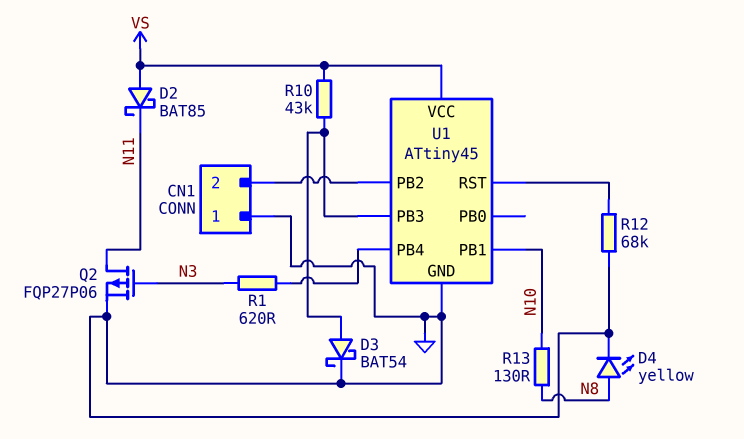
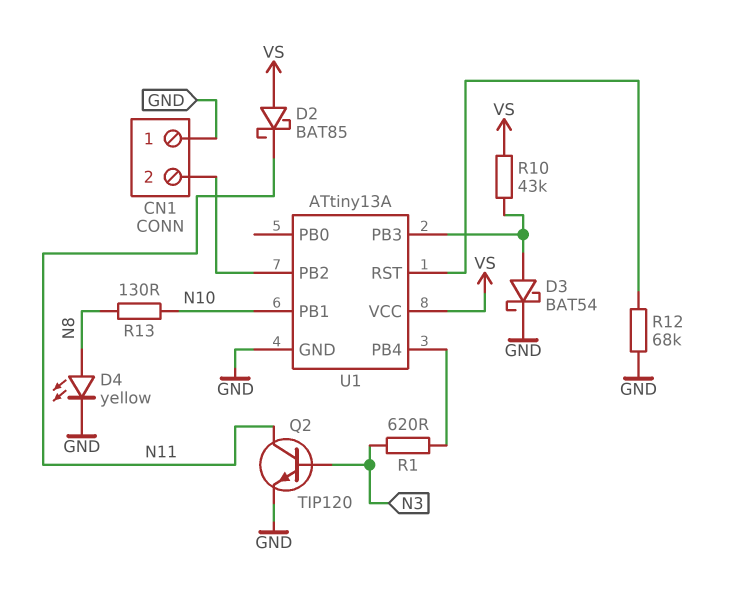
Q2: PMOS FQP27P06 (G N3, D N11, S GND) -> NPN TIP120 (B N3, C N11, E GND)
U1: ATtiny45 -> ATtiny13A

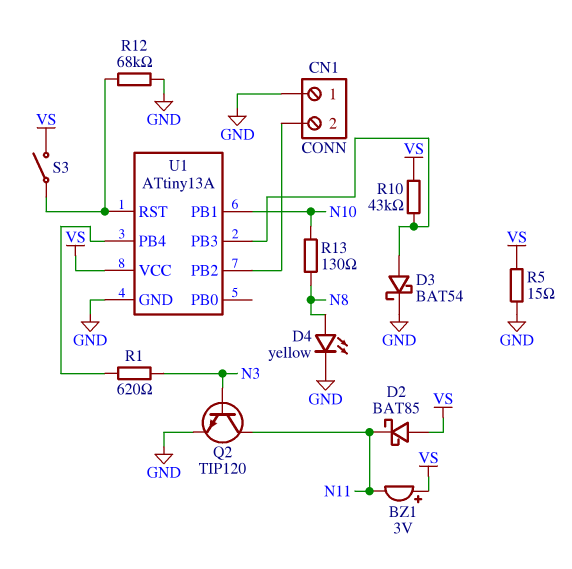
BZ1: none -> buzzer 3V (plus VS, minus N11)
R5: none -> 15 (GND, VS)
S3: none -> switch (U1/RST, VS)

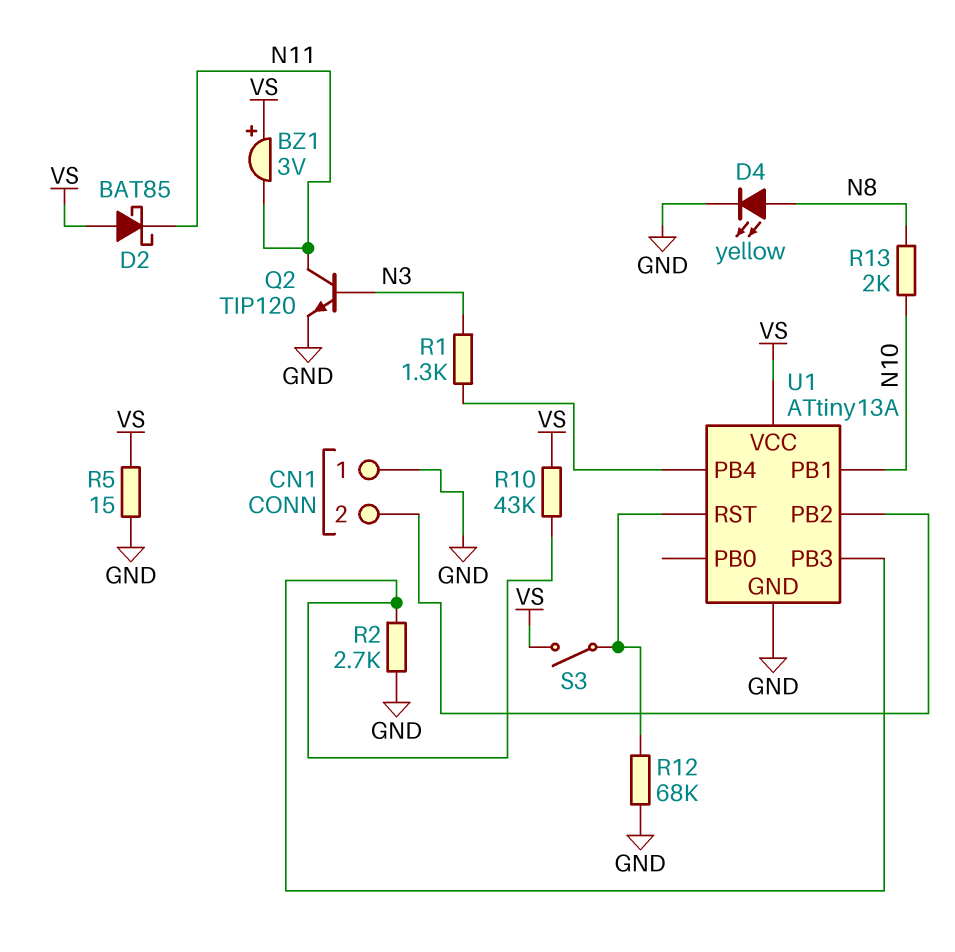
D3: schottky BAT54 (A U1/PB3, K GND) -> none
R1: 620 (N3, U1/PB4) -> 1.3k (N3, U1/PB4)
R2: none -> 2.7k (GND, U1/PB3)
R13: 130 (N8, N10) -> 2k (N8, N10)

